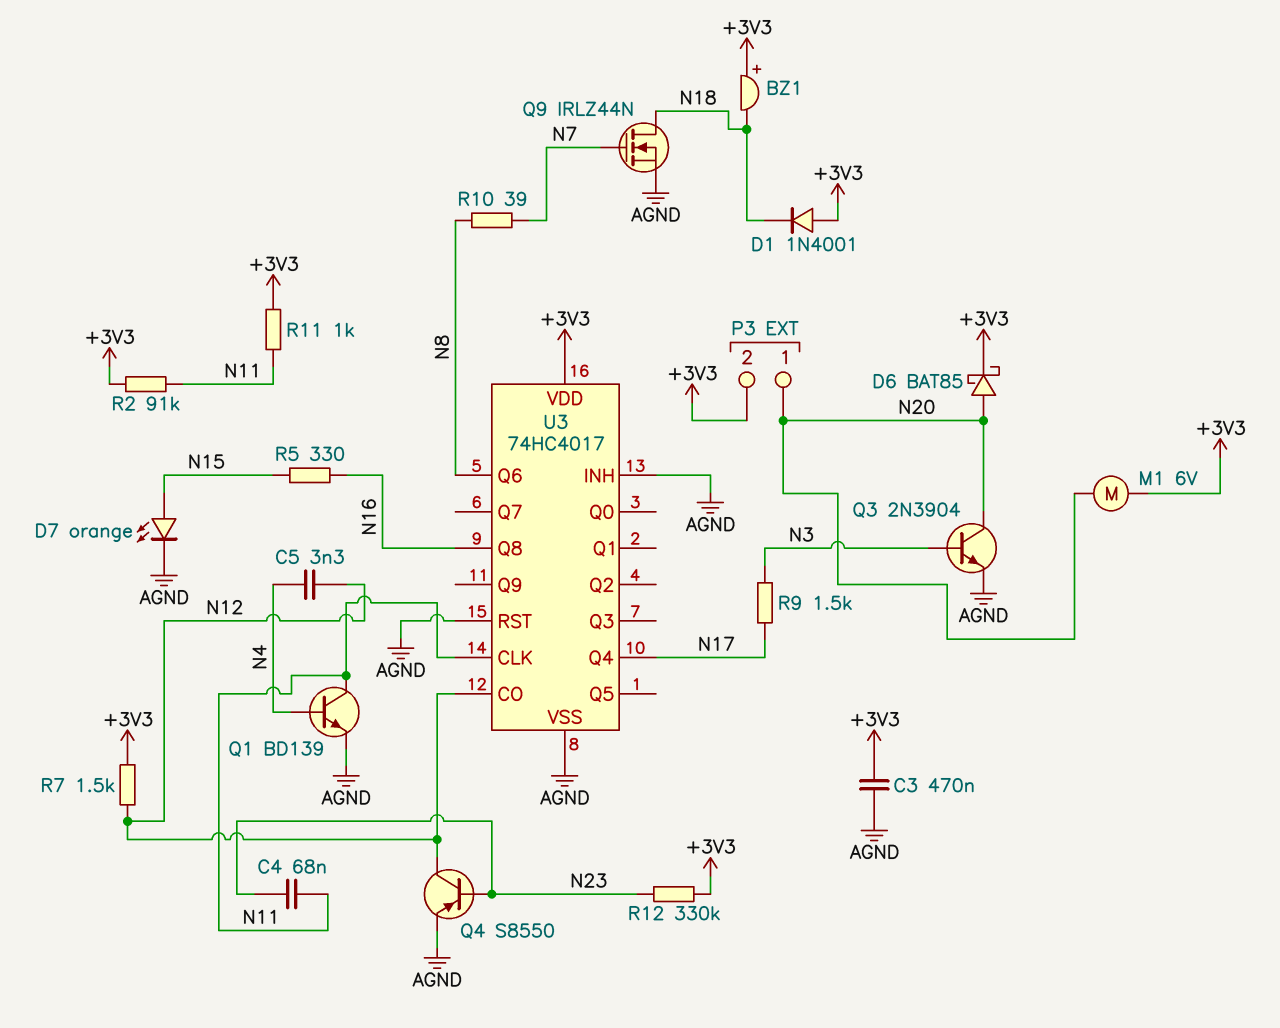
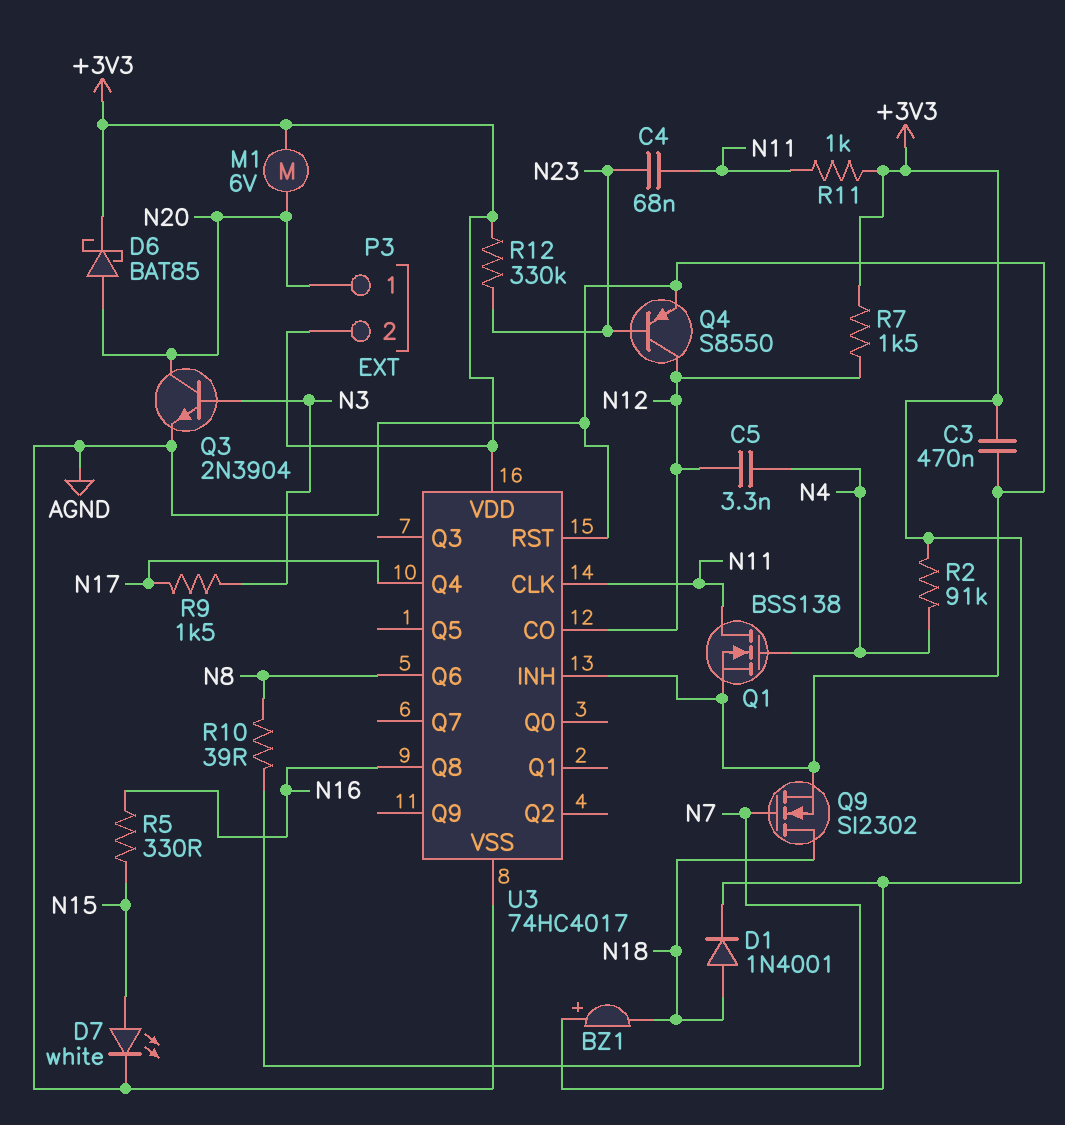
D1: diode 1N4001 (A +3V3, K N18) -> diode 1N4001 (A N18, K +3V3)
D7: LED orange (A N15, K AGND) -> LED white (A N15, K AGND)
Q1: NPN BD139 (B N4, C N11, E AGND) -> NMOS BSS138 (G N4, D N11, S AGND)
Q9: NMOS IRLZ44N (G N7, D N18, S AGND) -> NMOS SI2302 (G N7, D N18, S AGND)
R2: 91k (+3V3, N11) -> 91k (+3V3, N4)

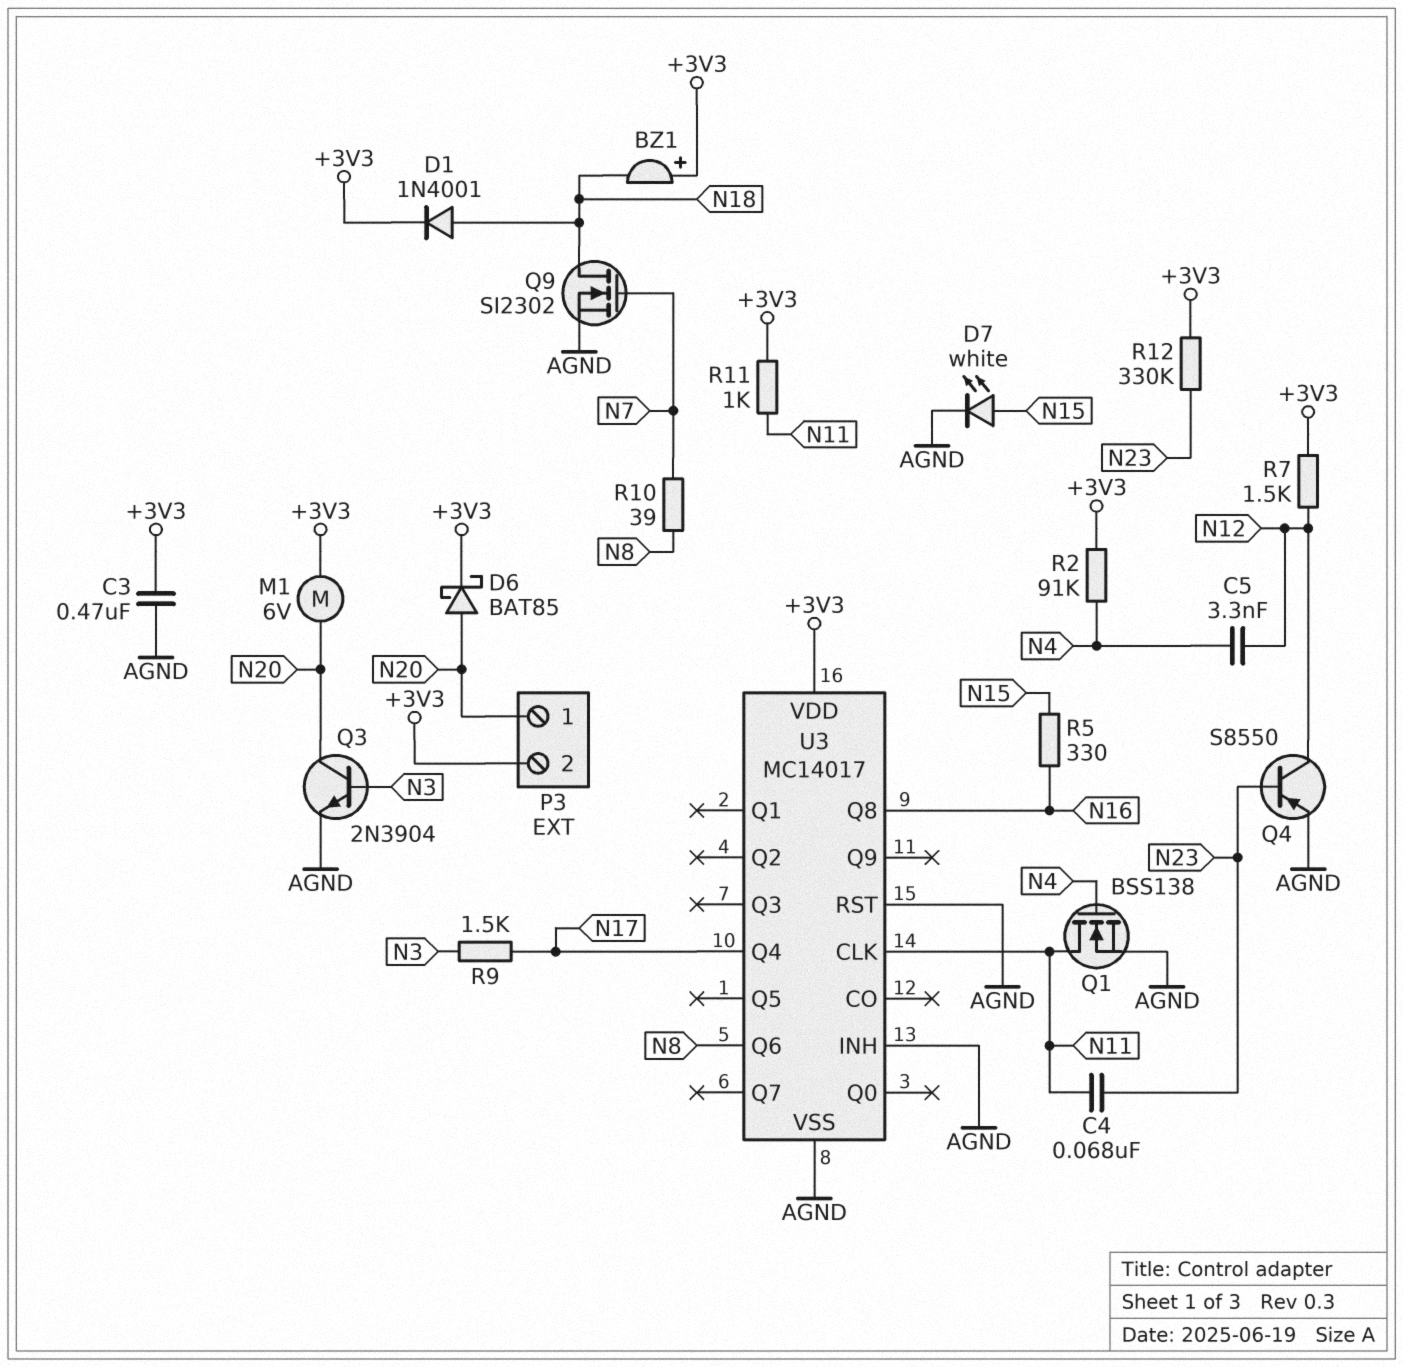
U3: 74HC4017 -> MC14017
U3 pin CO: N12 -> none

